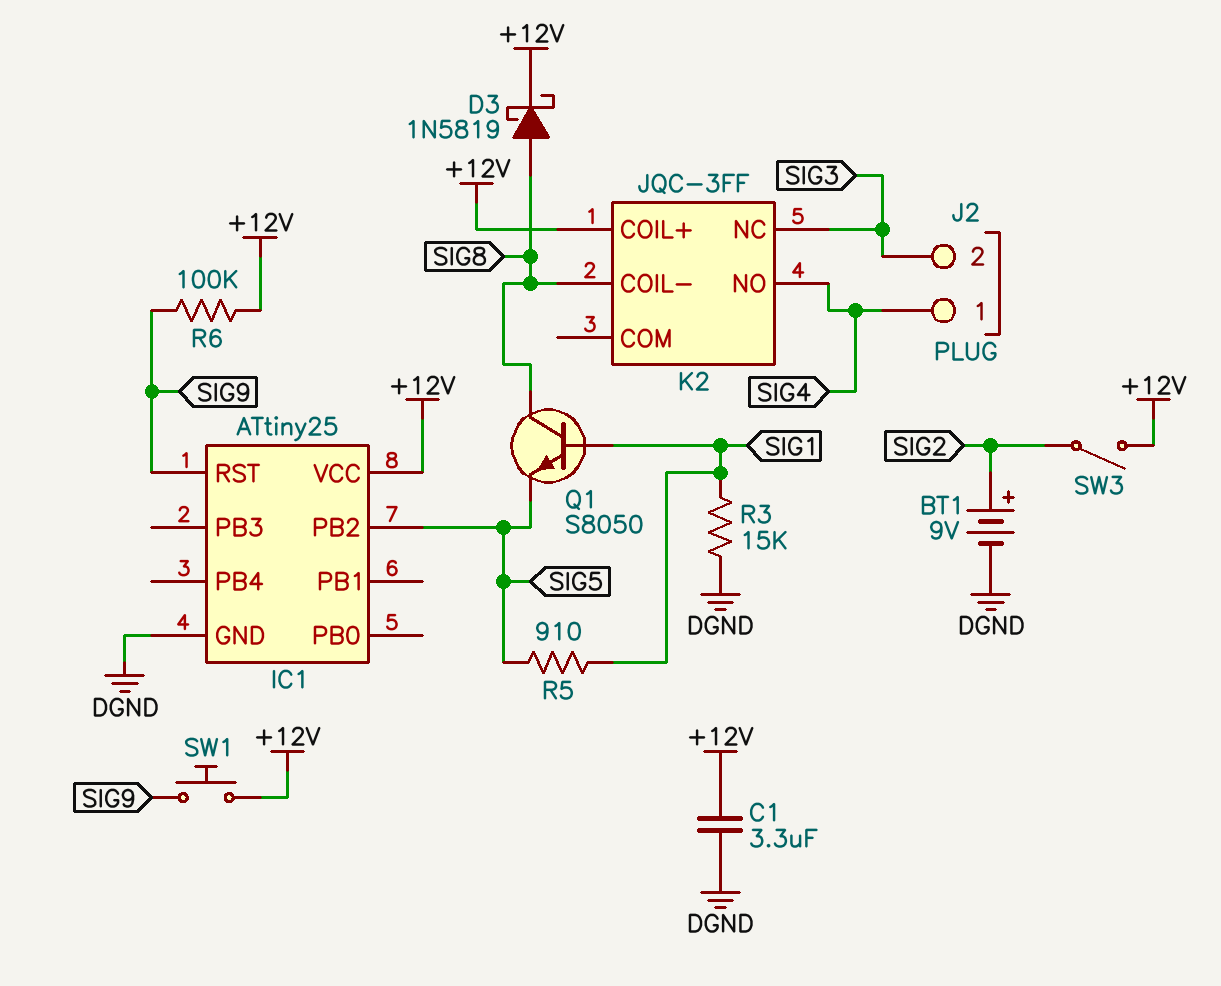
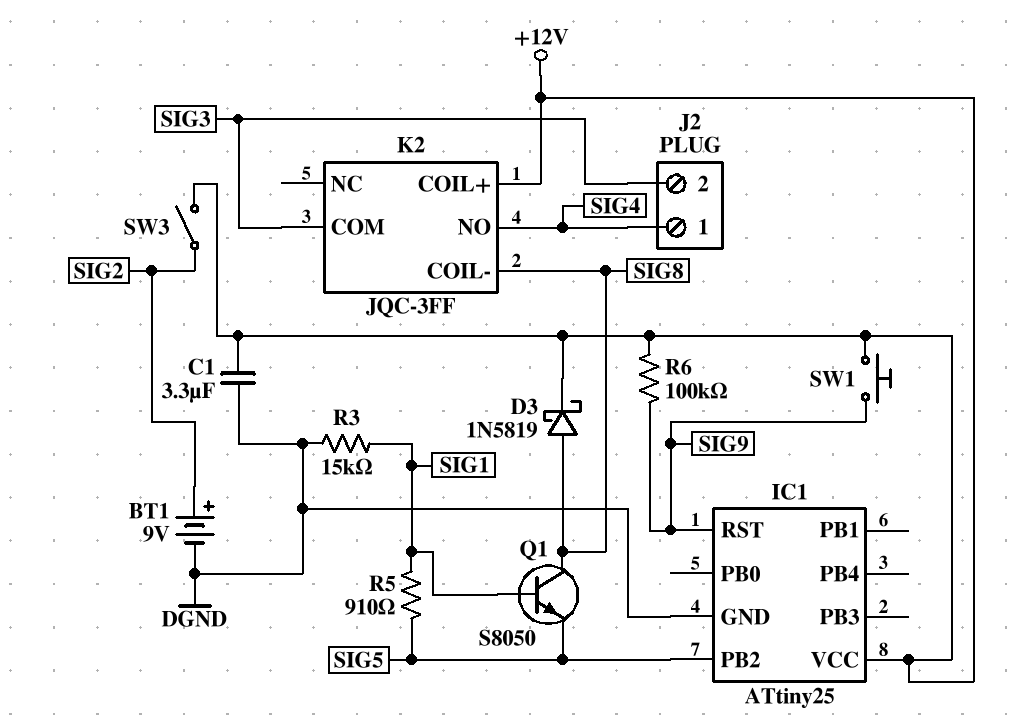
K2 pin COM: none -> SIG3
K2 pin NC: SIG3 -> none

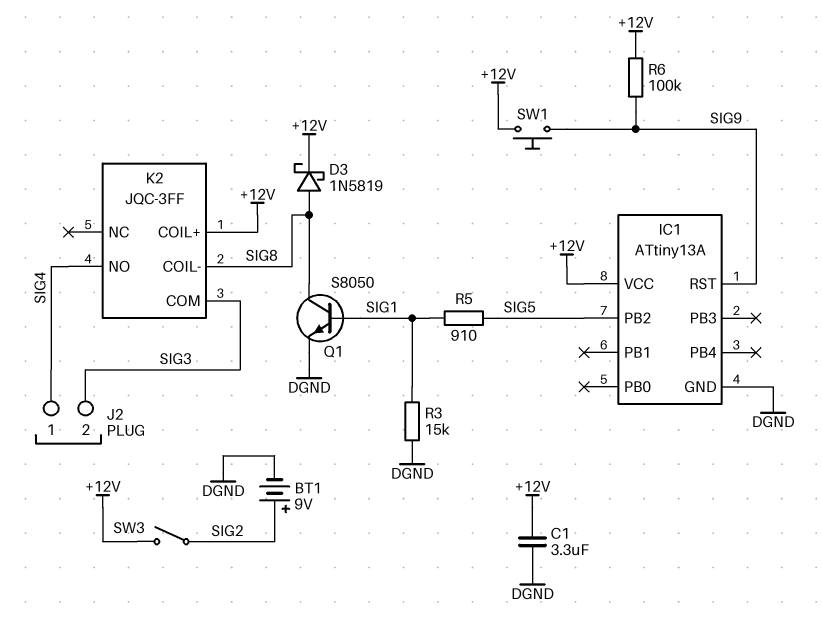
IC1: ATtiny25 -> ATtiny13A
Q1: NPN S8050 (B SIG1, C SIG8, E SIG5) -> NPN S8050 (B SIG1, C SIG8, E DGND)

